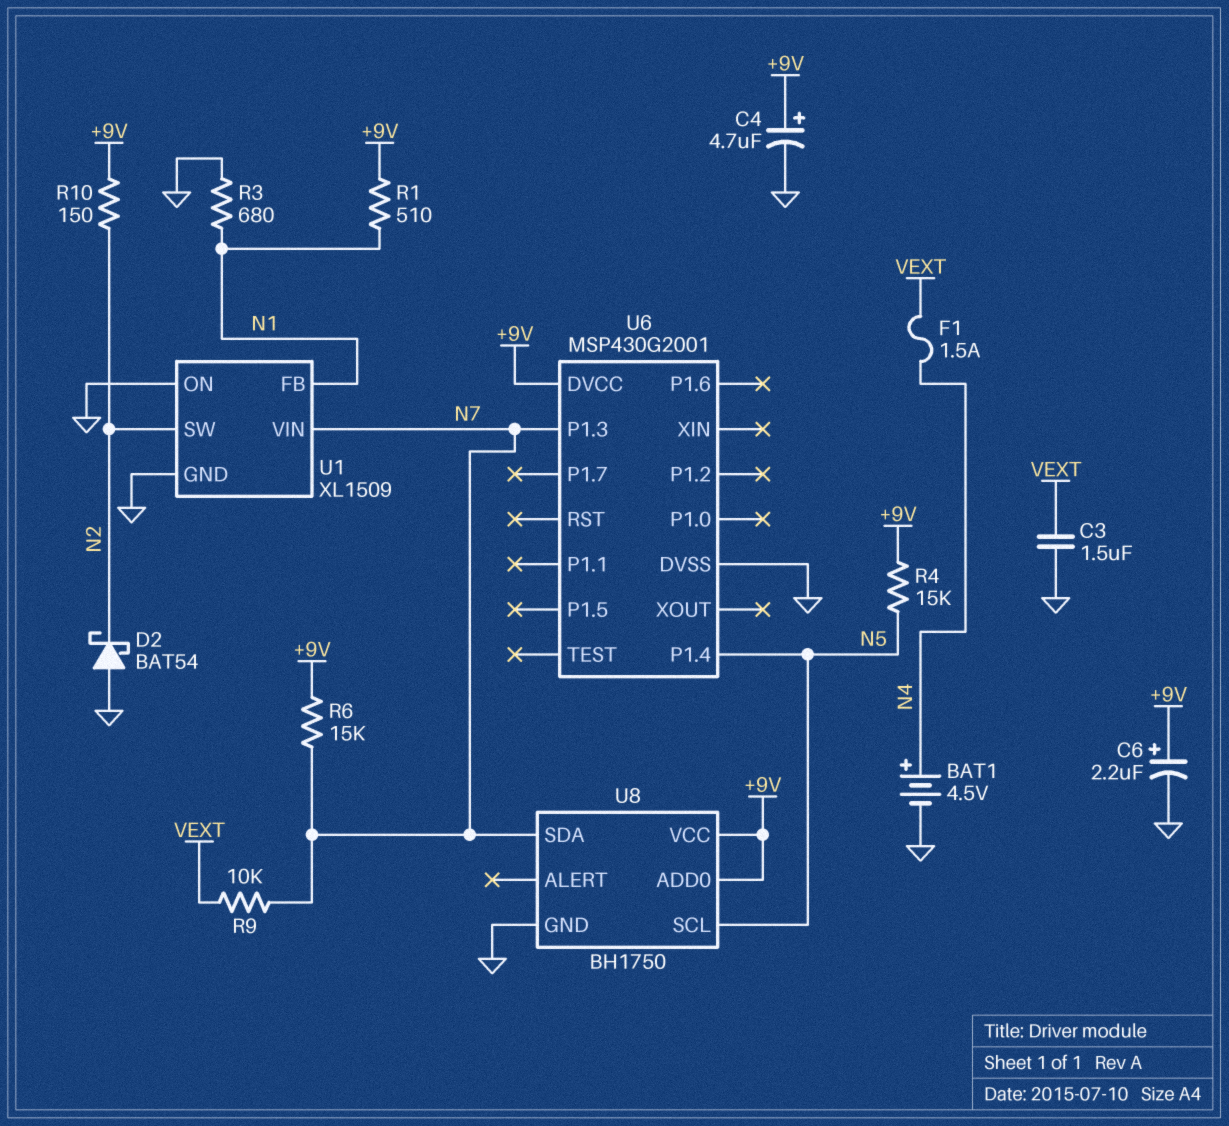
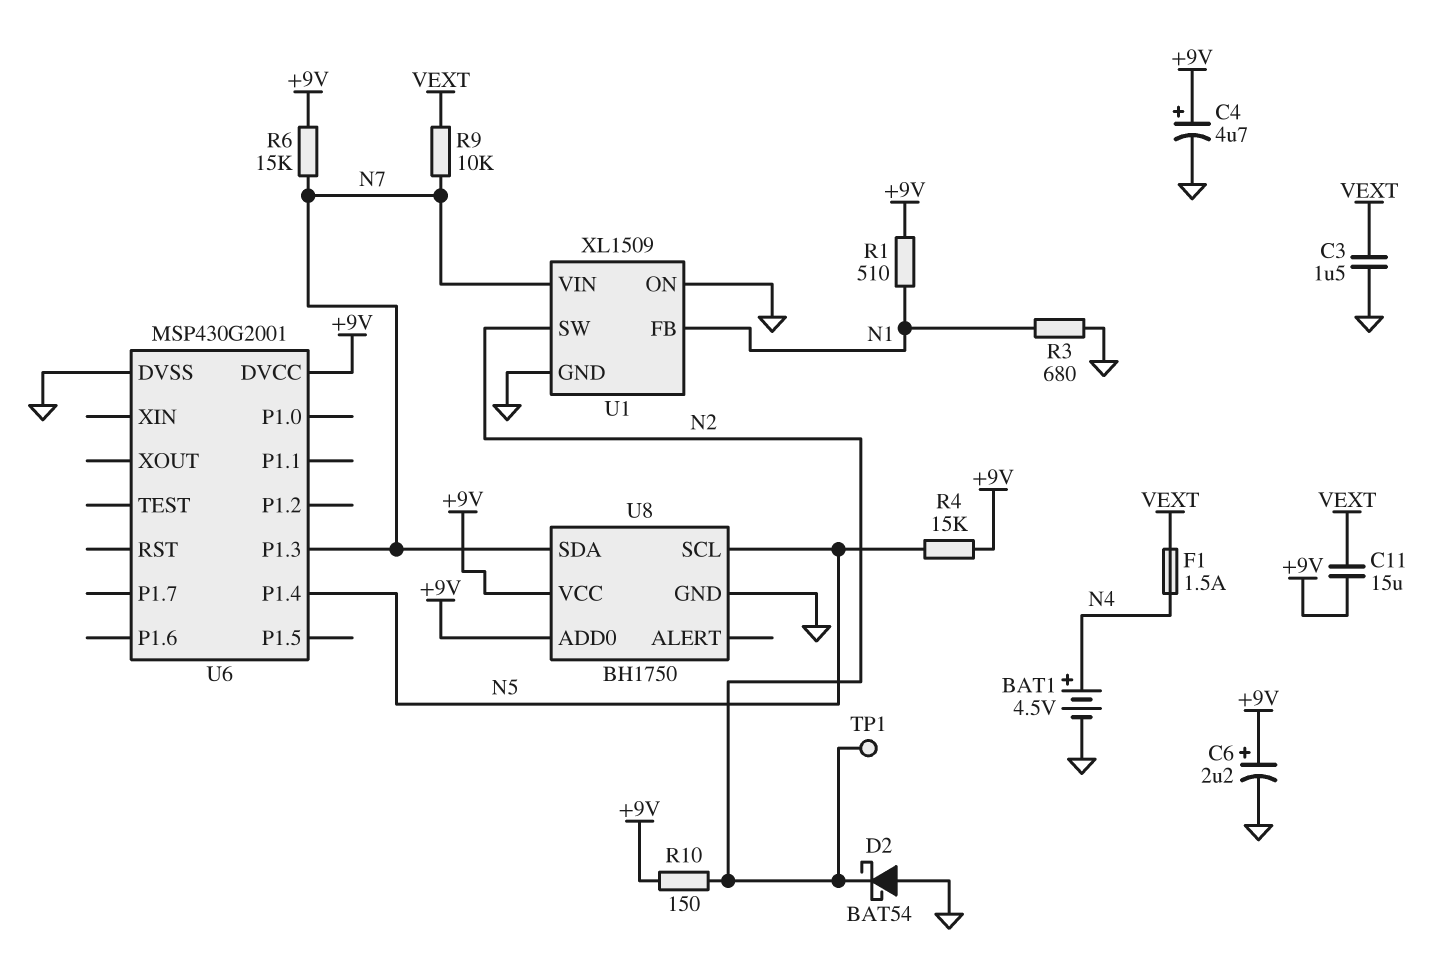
C11: none -> 15uF (+9V, VEXT)
TP1: none -> test point (N2)

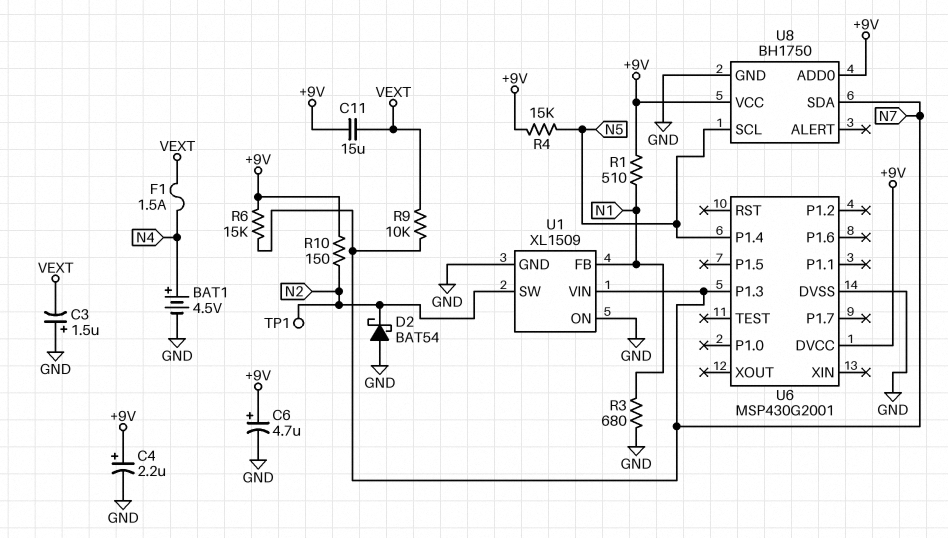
C3: 1.5uF (GND, VEXT) -> 1.5uF (plus GND, minus VEXT)
C4: 4.7uF (plus +9V, minus GND) -> 2.2uF (plus +9V, minus GND)
C6: 2.2uF (plus +9V, minus GND) -> 4.7uF (plus +9V, minus GND)

